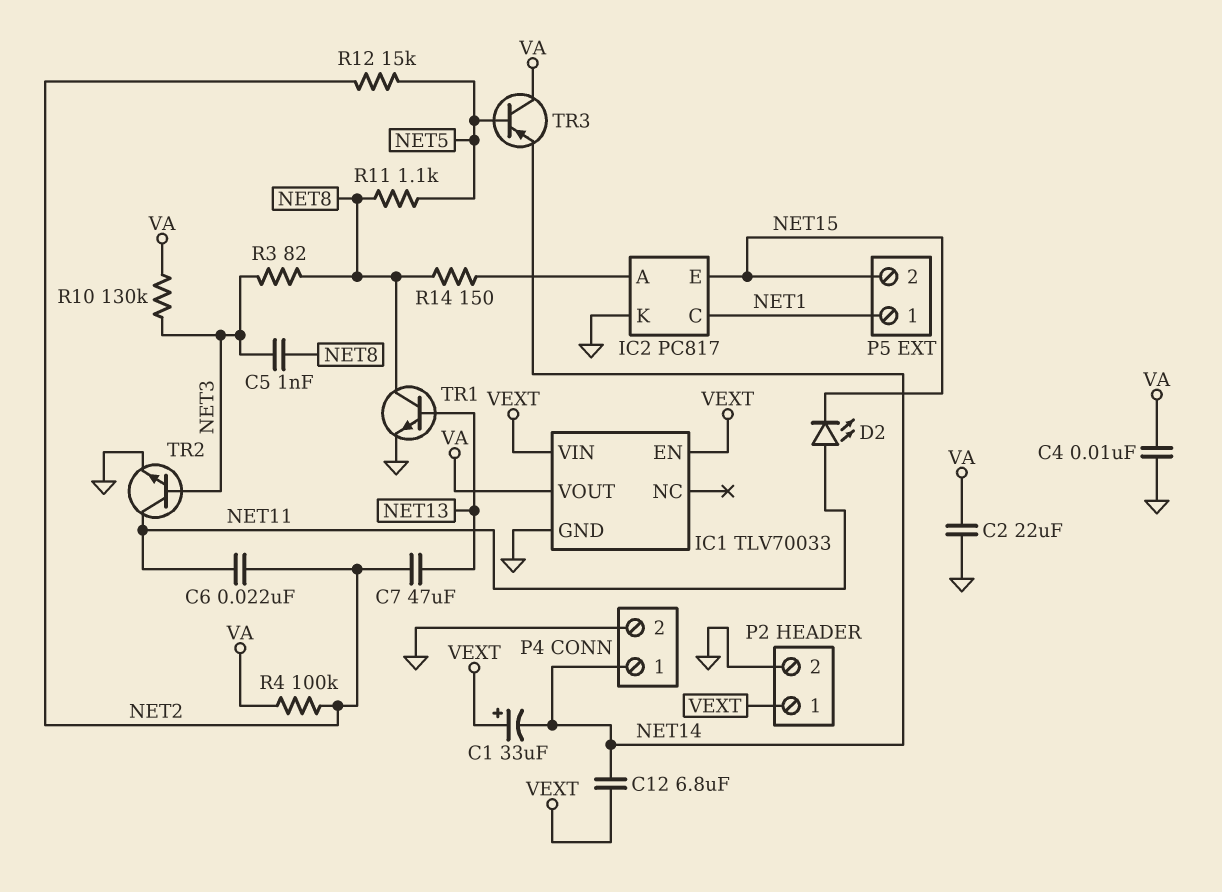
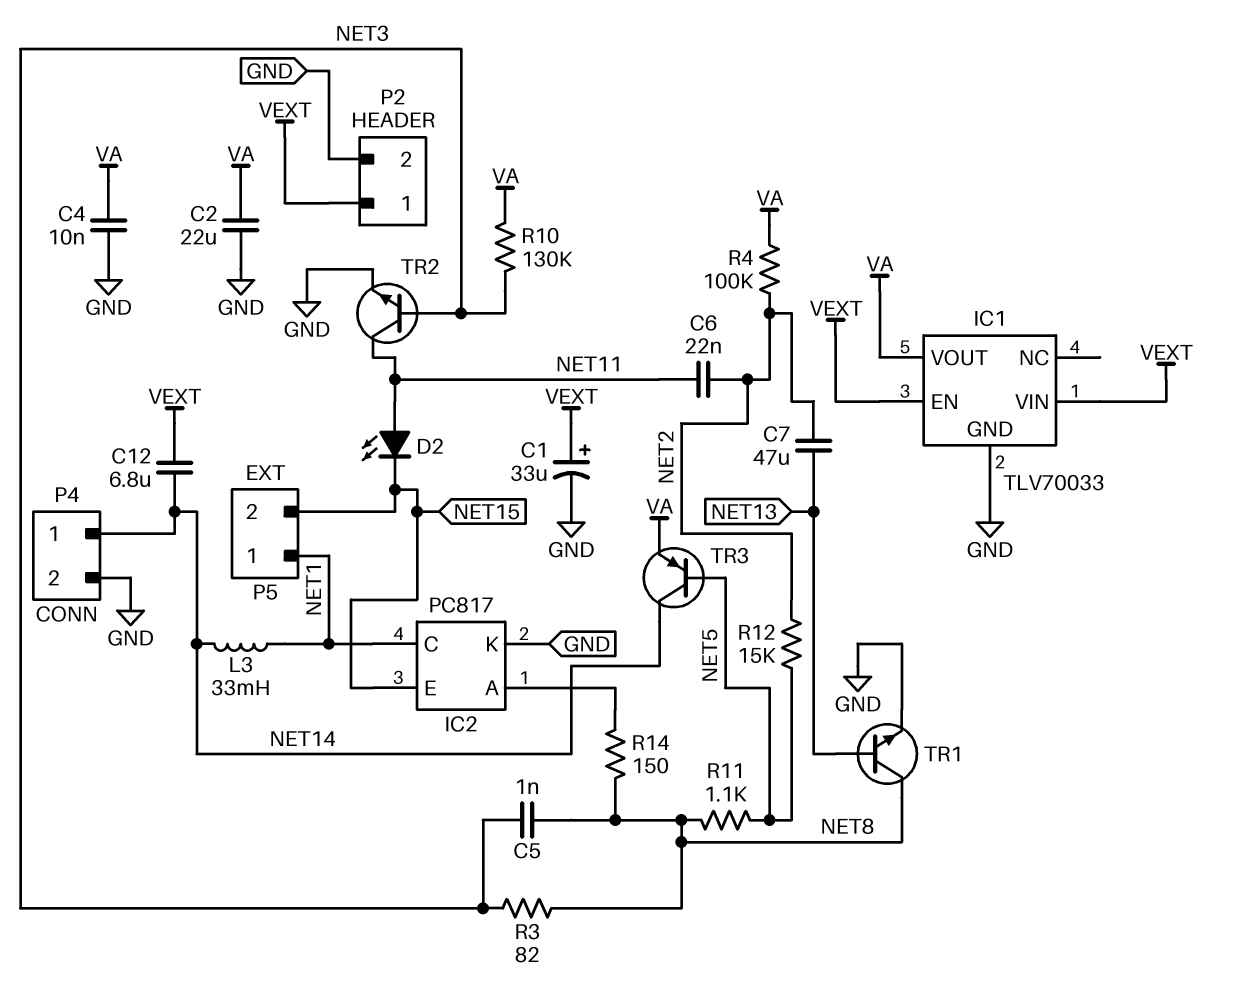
C1: 33uF (plus VEXT, minus NET14) -> 33uF (plus VEXT, minus GND)
L3: none -> 33mH (NET1, NET14)
TR3: PNP (B NET5, C VA, E NET14) -> PNP (B NET5, C NET14, E VA)

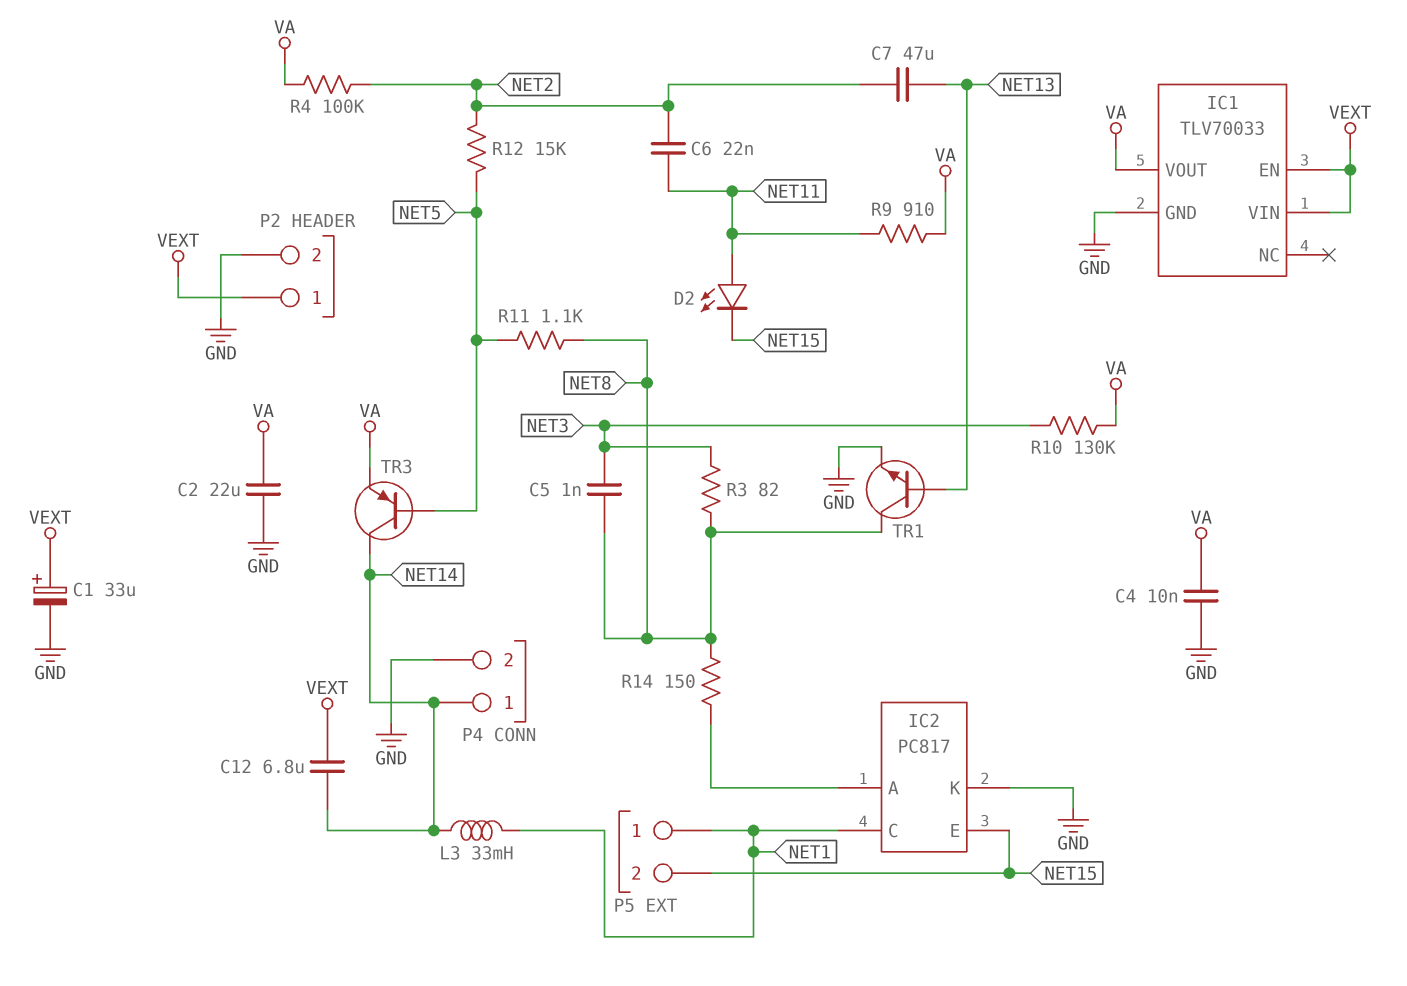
R9: none -> 910 (NET11, VA)
TR2: NPN (B NET3, C NET11, E GND) -> none

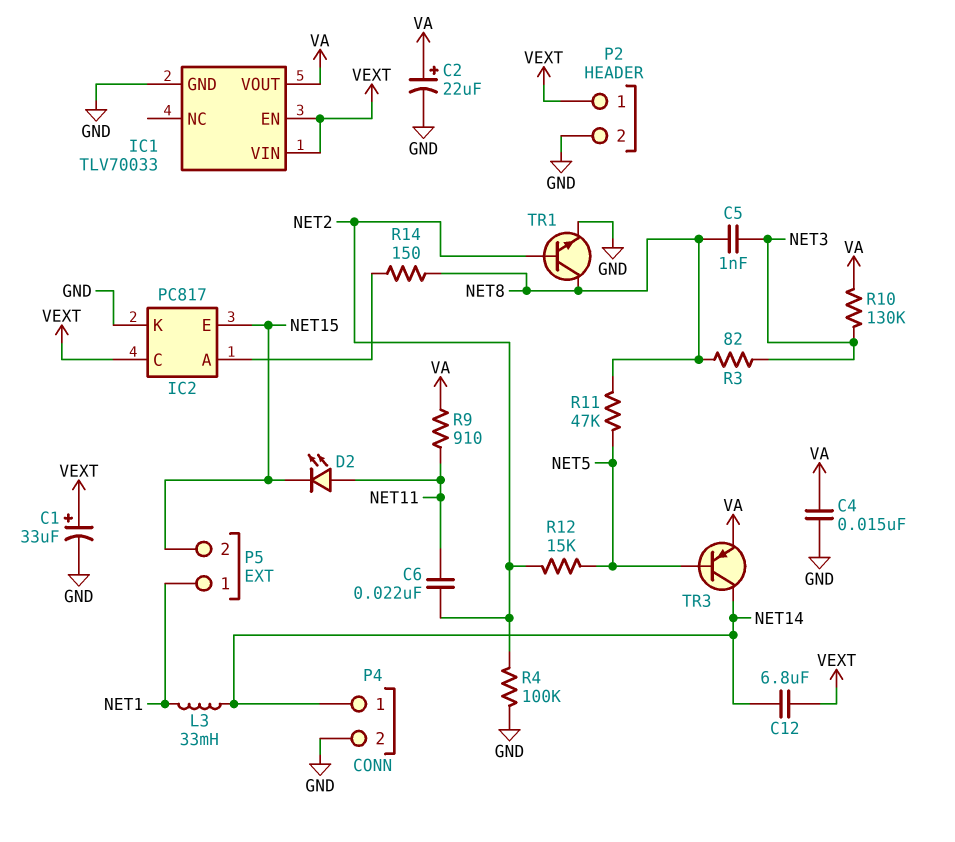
C2: 22uF (GND, VA) -> 22uF (plus VA, minus GND)
C4: 10nF (GND, VA) -> 15nF (GND, VA)
C7: 47uF (NET2, NET13) -> none
IC2 pin C: NET1 -> VEXT
R4: 100k (NET2, VA) -> 100k (GND, NET2)
R11: 1.1k (NET5, NET8) -> 47k (NET5, NET8)
TR1: NPN (B NET13, C NET8, E GND) -> NPN (B NET2, C NET8, E GND)

